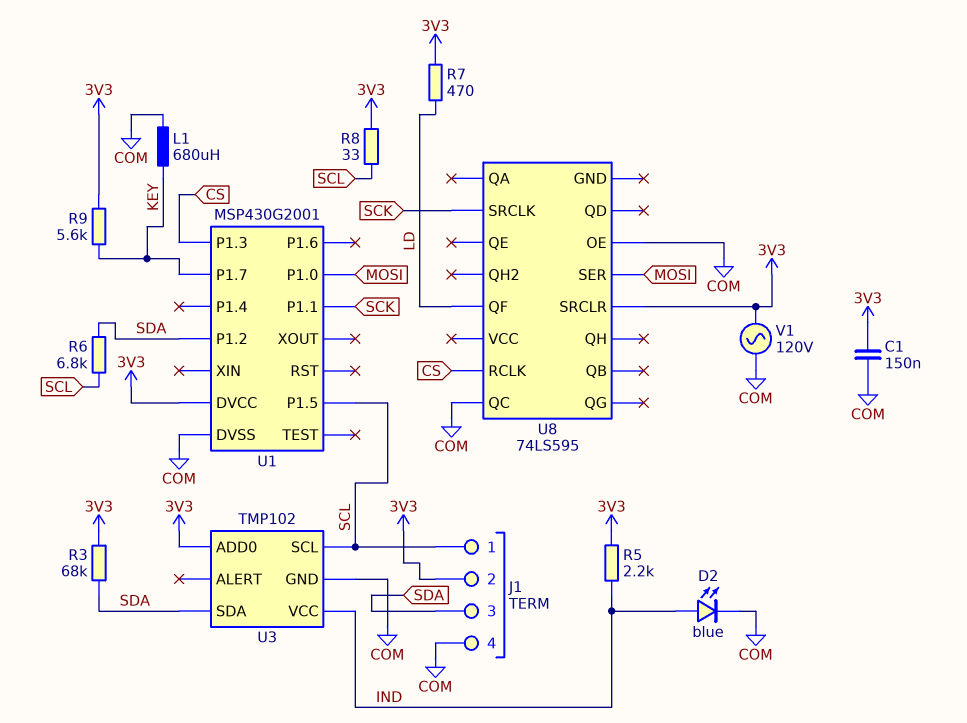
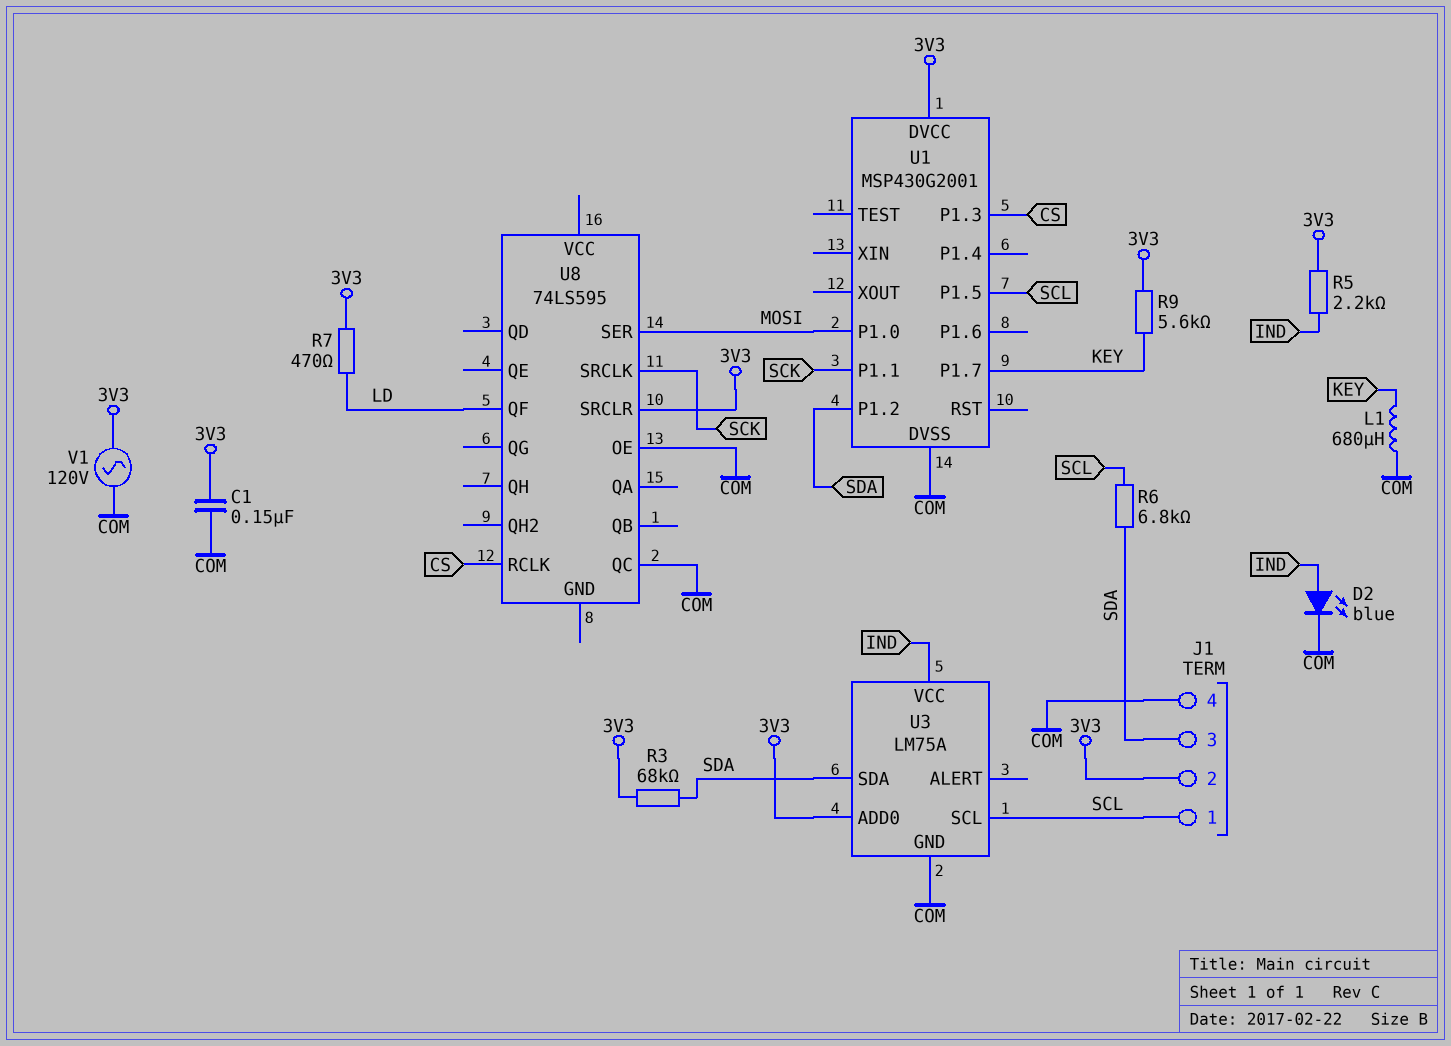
R8: 33 (3V3, SCL) -> none
U3: TMP102 -> LM75A

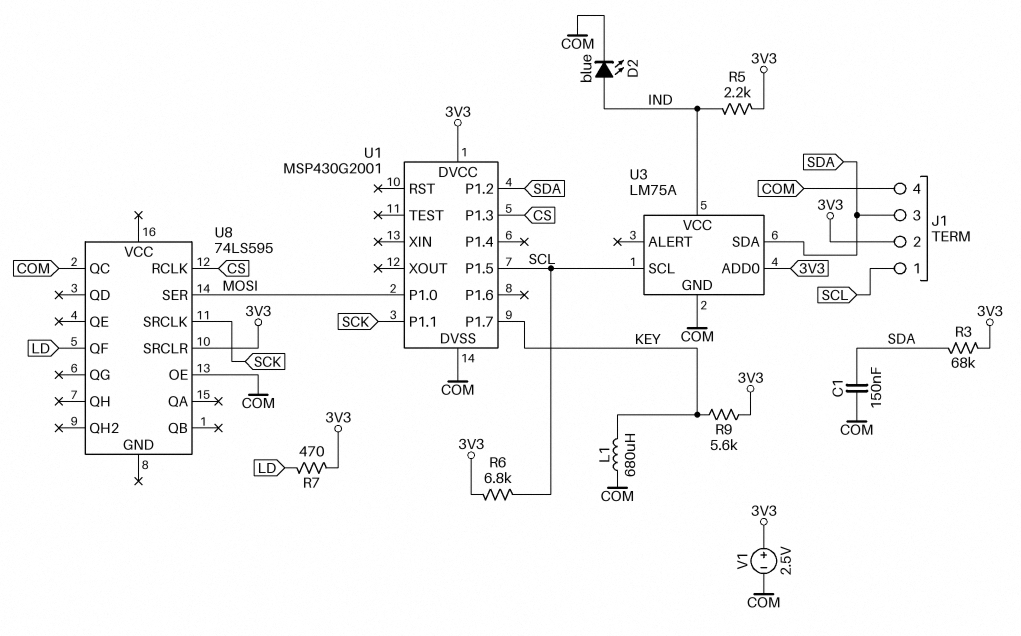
C1: 150nF (3V3, COM) -> 150nF (COM, SDA)
R6: 6.8k (SCL, SDA) -> 6.8k (3V3, SCL)
V1: AC 120V (3V3, COM) -> 2.5V (plus 3V3, minus COM)

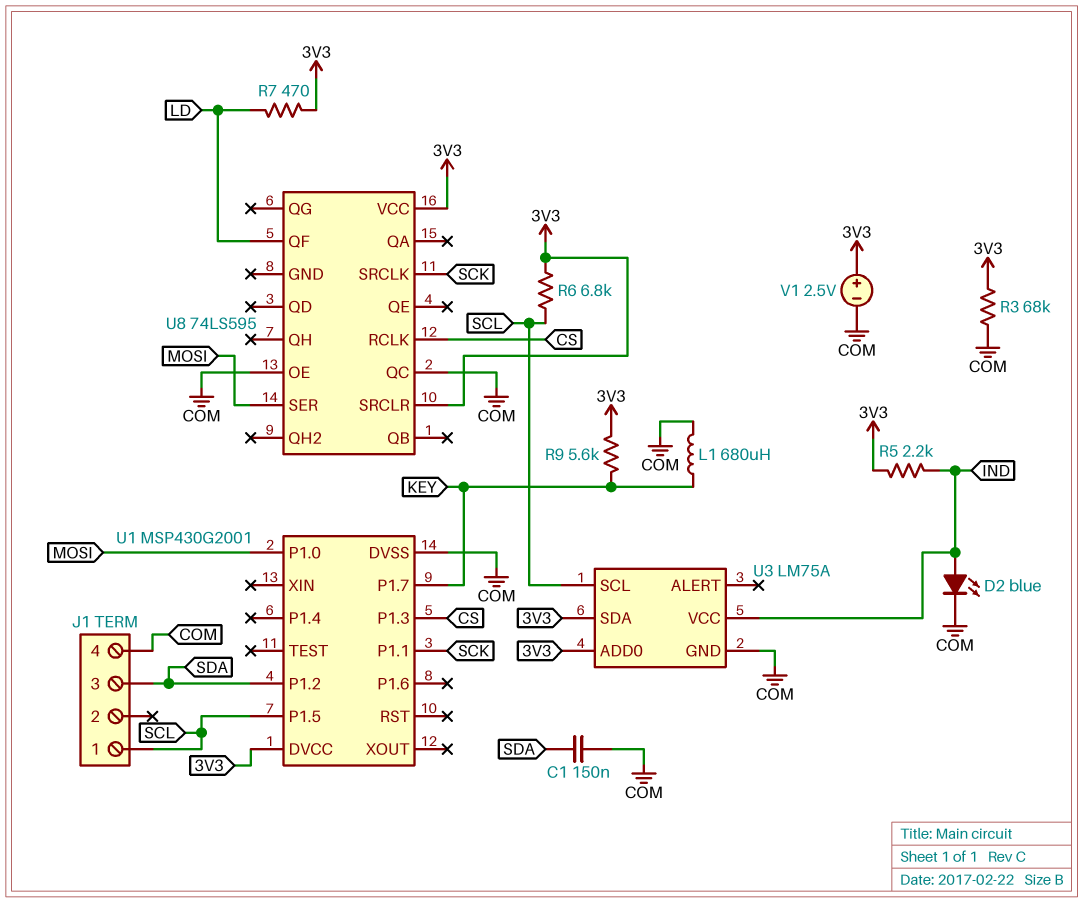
J1 pin 2: 3V3 -> none
R3: 68k (3V3, SDA) -> 68k (3V3, COM)
U3 pin SDA: SDA -> 3V3
U8 pin VCC: none -> 3V3

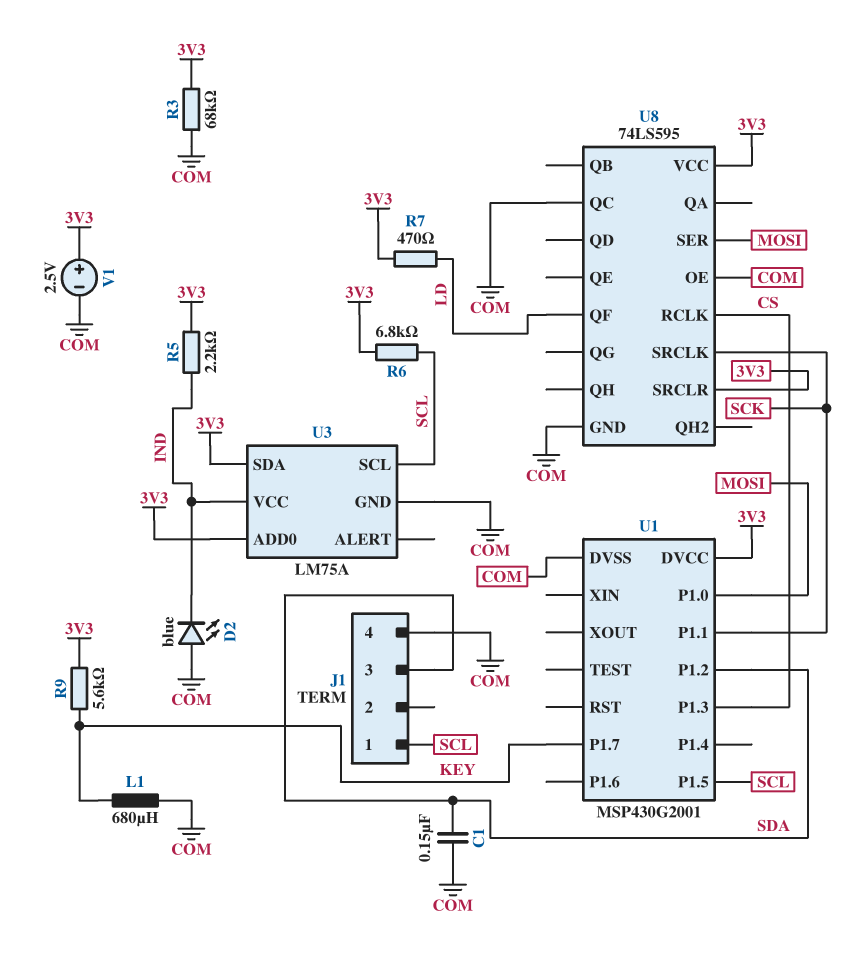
D2: LED blue (A IND, K COM) -> LED blue (A COM, K IND)
U8 pin GND: none -> COM

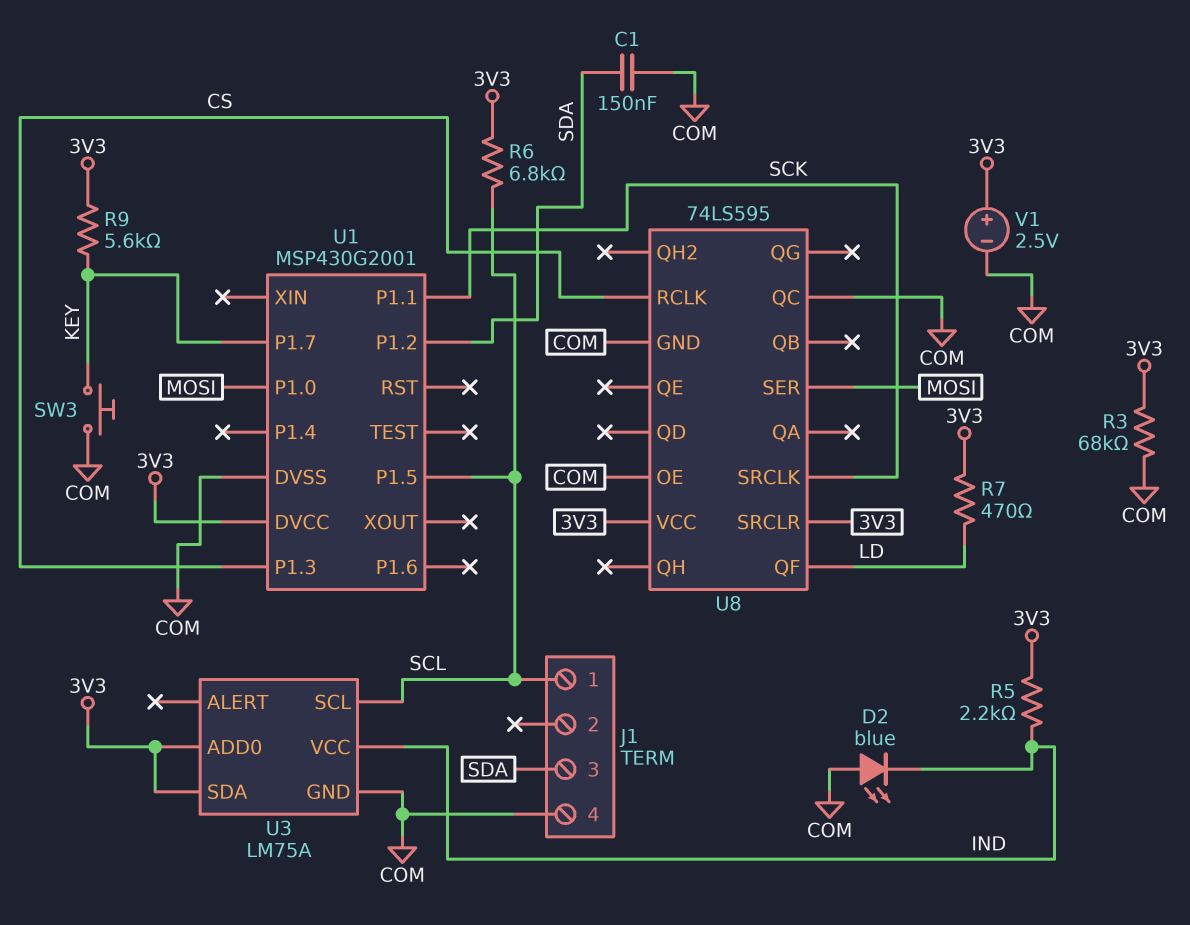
L1: 680uH (COM, KEY) -> none
SW3: none -> button (COM, KEY)

